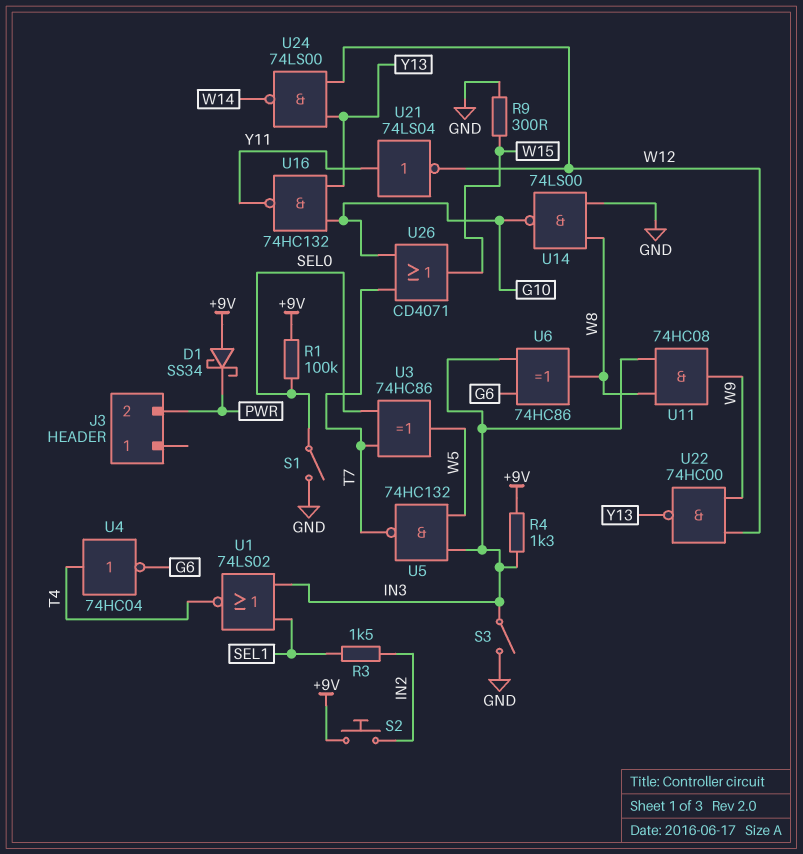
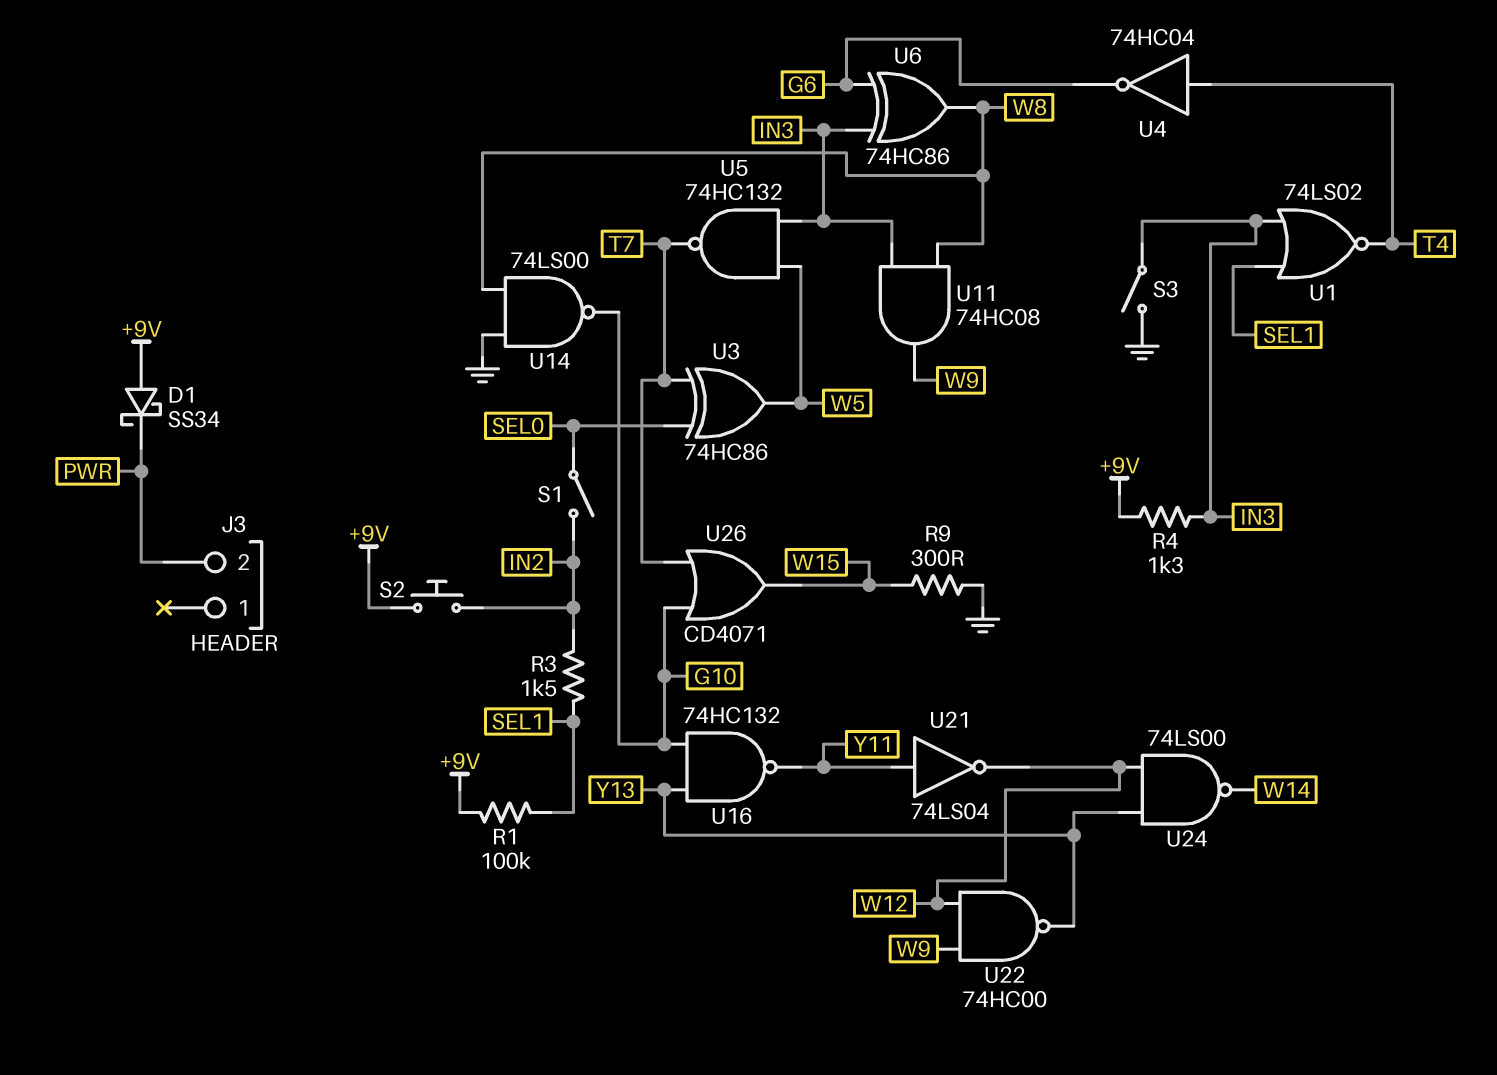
R1: 100k (+9V, SEL0) -> 100k (+9V, SEL1)
S1: switch (GND, SEL0) -> switch (IN2, SEL0)

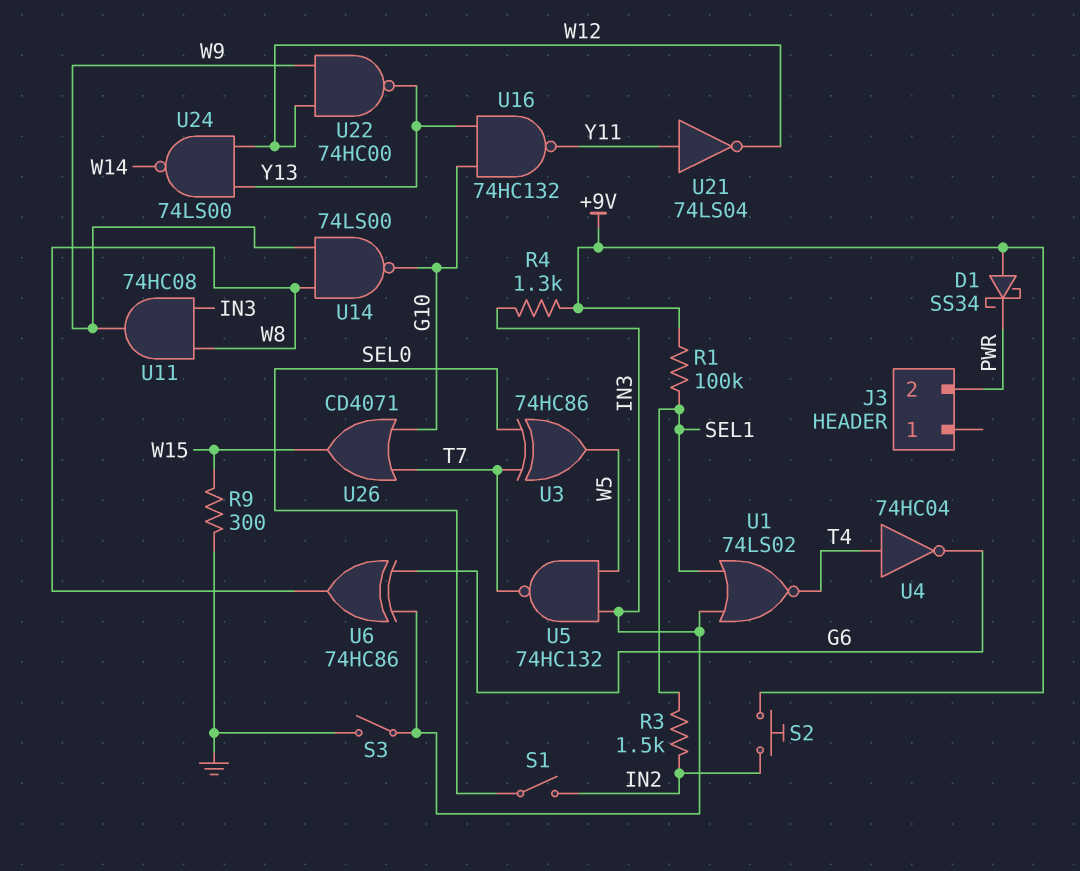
U14: NAND 74LS00 (in GND, in W8, out G10) -> NAND 74LS00 (in W8, in W9, out G10)

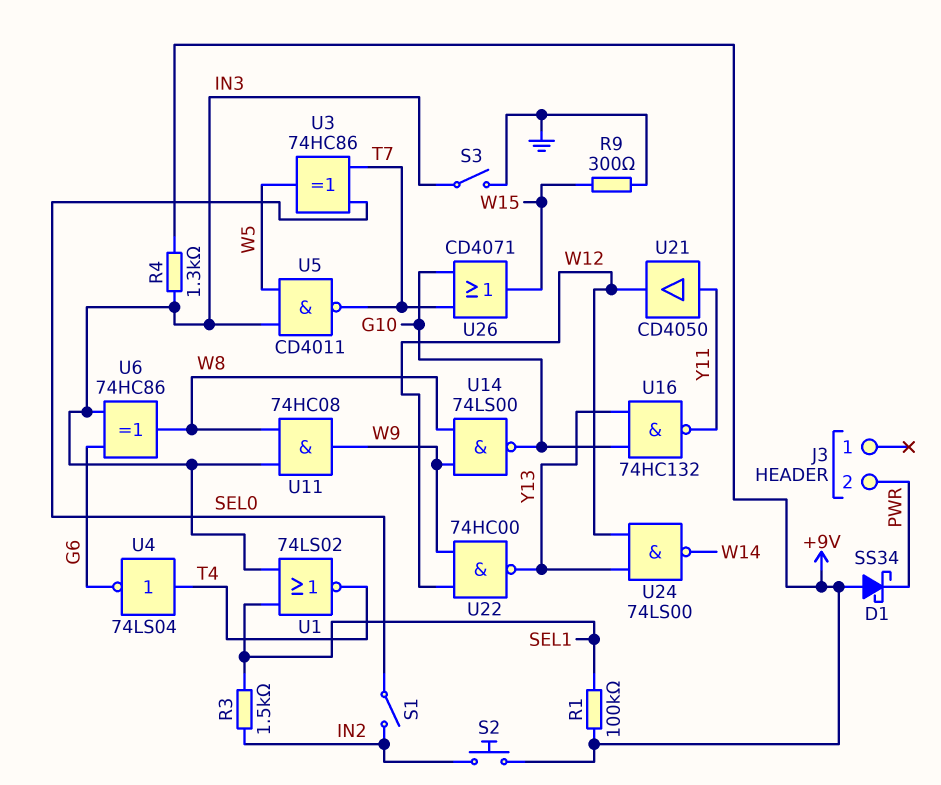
U4: NOT 74HC04 (in T4, out G6) -> NOT 74LS04 (in T4, out G6)
U5: NAND 74HC132 (in IN3, in W5, out T7) -> NAND CD4011 (in IN3, in W5, out T7)
U21: NOT 74LS04 (in Y11, out W12) -> buffer CD4050 (in Y11, out W12)

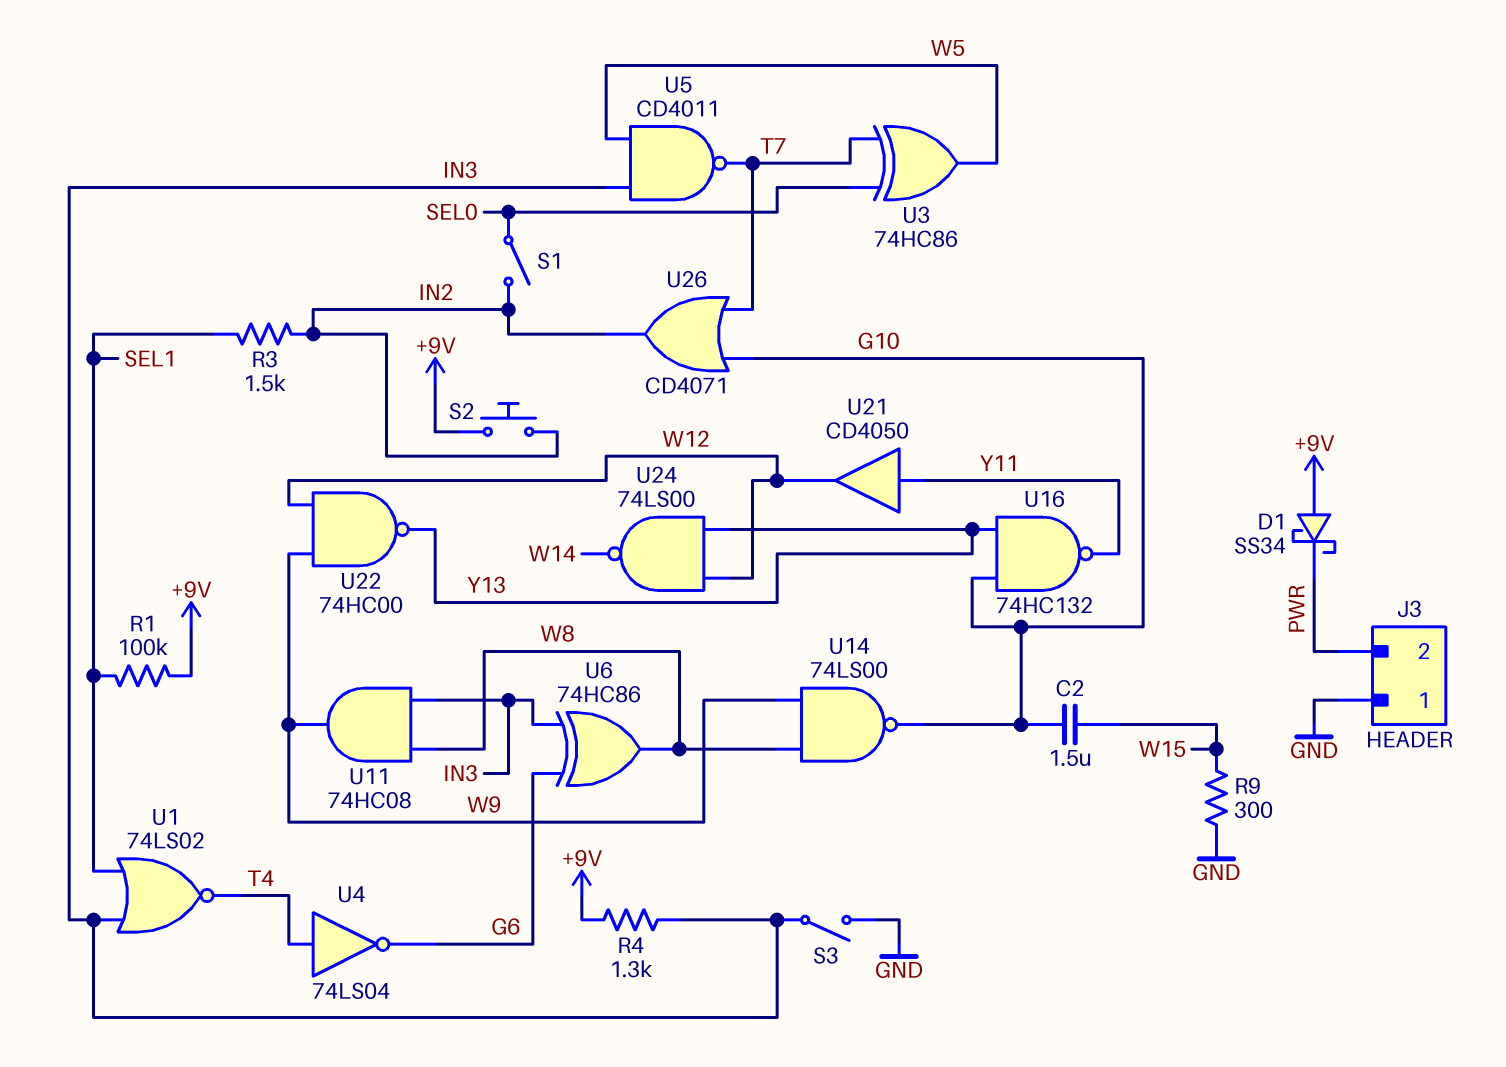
C2: none -> 1.5uF (G10, W15)
J3 pin 1: none -> GND
U26: OR CD4071 (in G10, in T7, out W15) -> OR CD4071 (in G10, in T7, out IN2)

